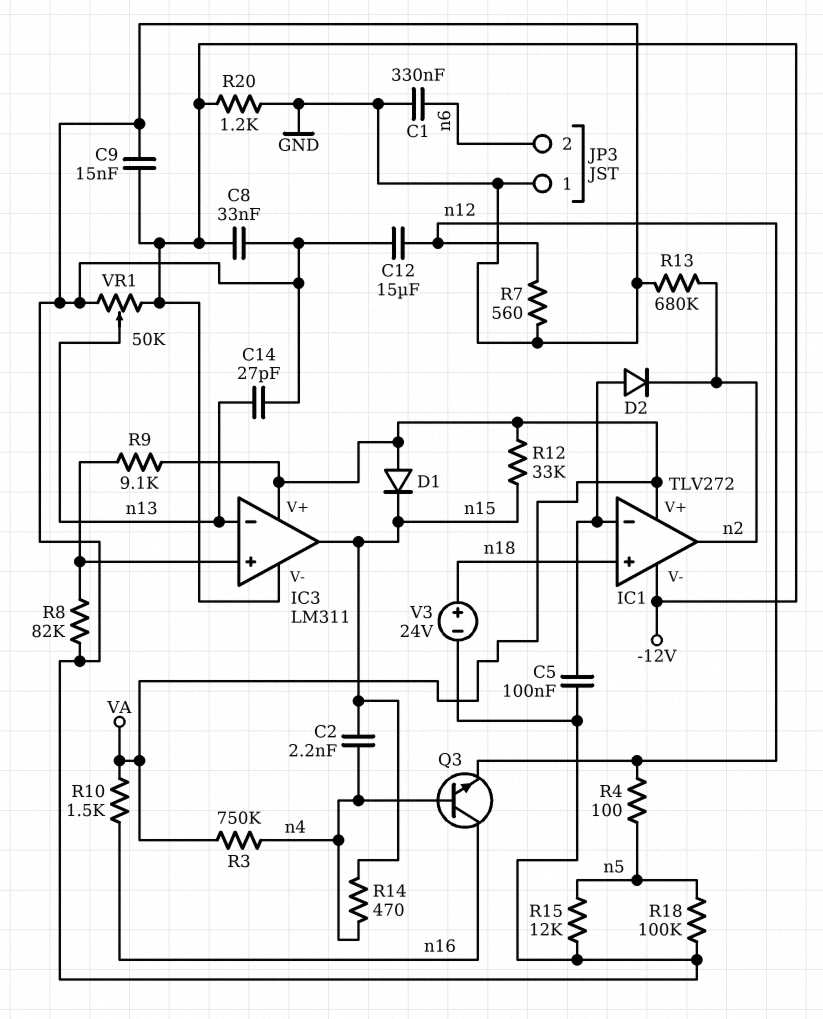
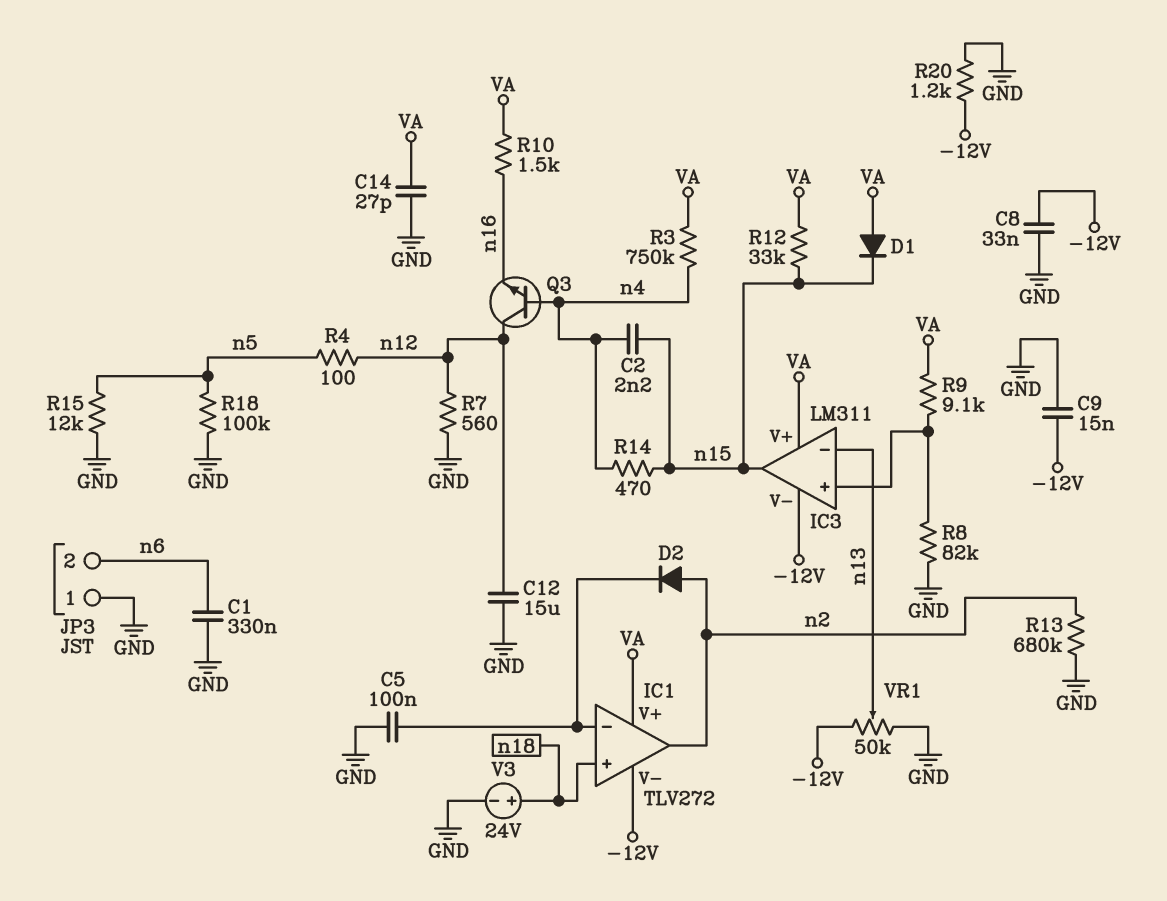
C14: 27pF (GND, n13) -> 27pF (GND, VA)
D2: diode (A IC1/in-, K n2) -> diode (A n2, K IC1/in-)
Q3: NPN (B n4, C n16, E n12) -> NPN (B n4, C n12, E n16)

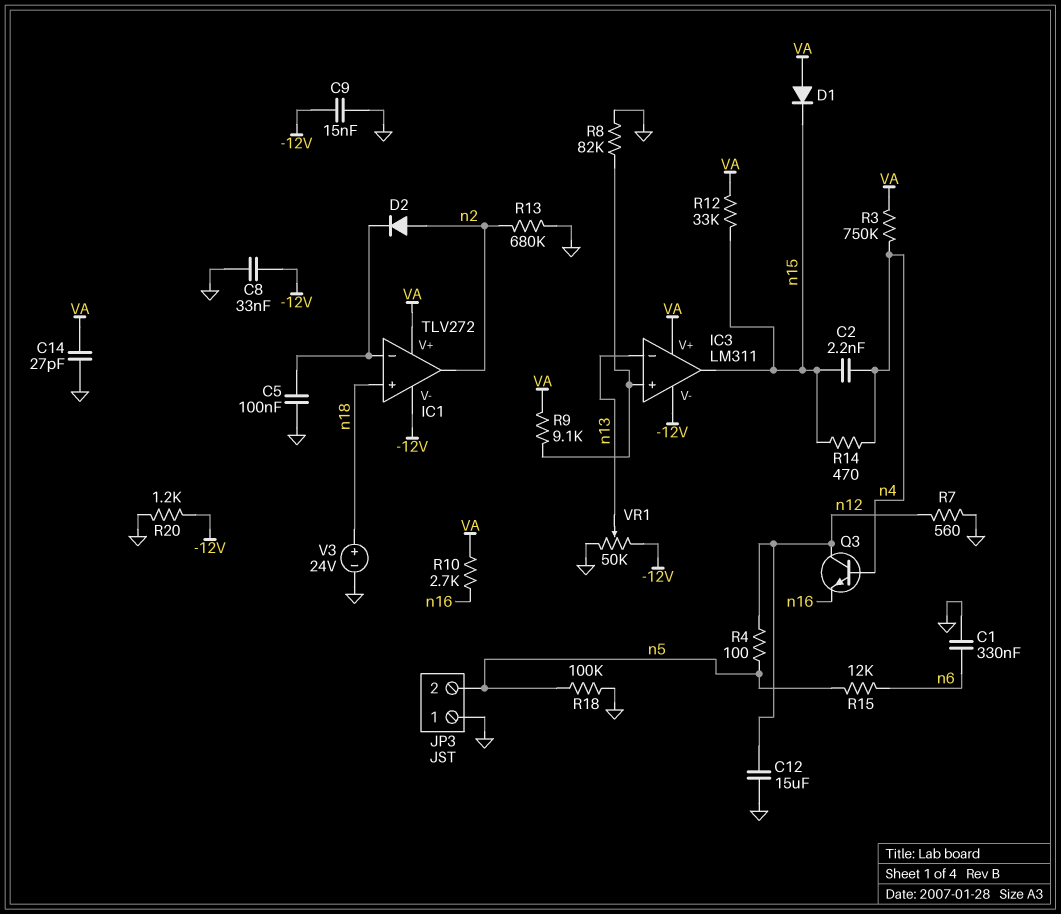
JP3 pin 2: n6 -> n5
R10: 1.5k (VA, n16) -> 2.7k (VA, n16)
R15: 12k (GND, n5) -> 12k (n5, n6)

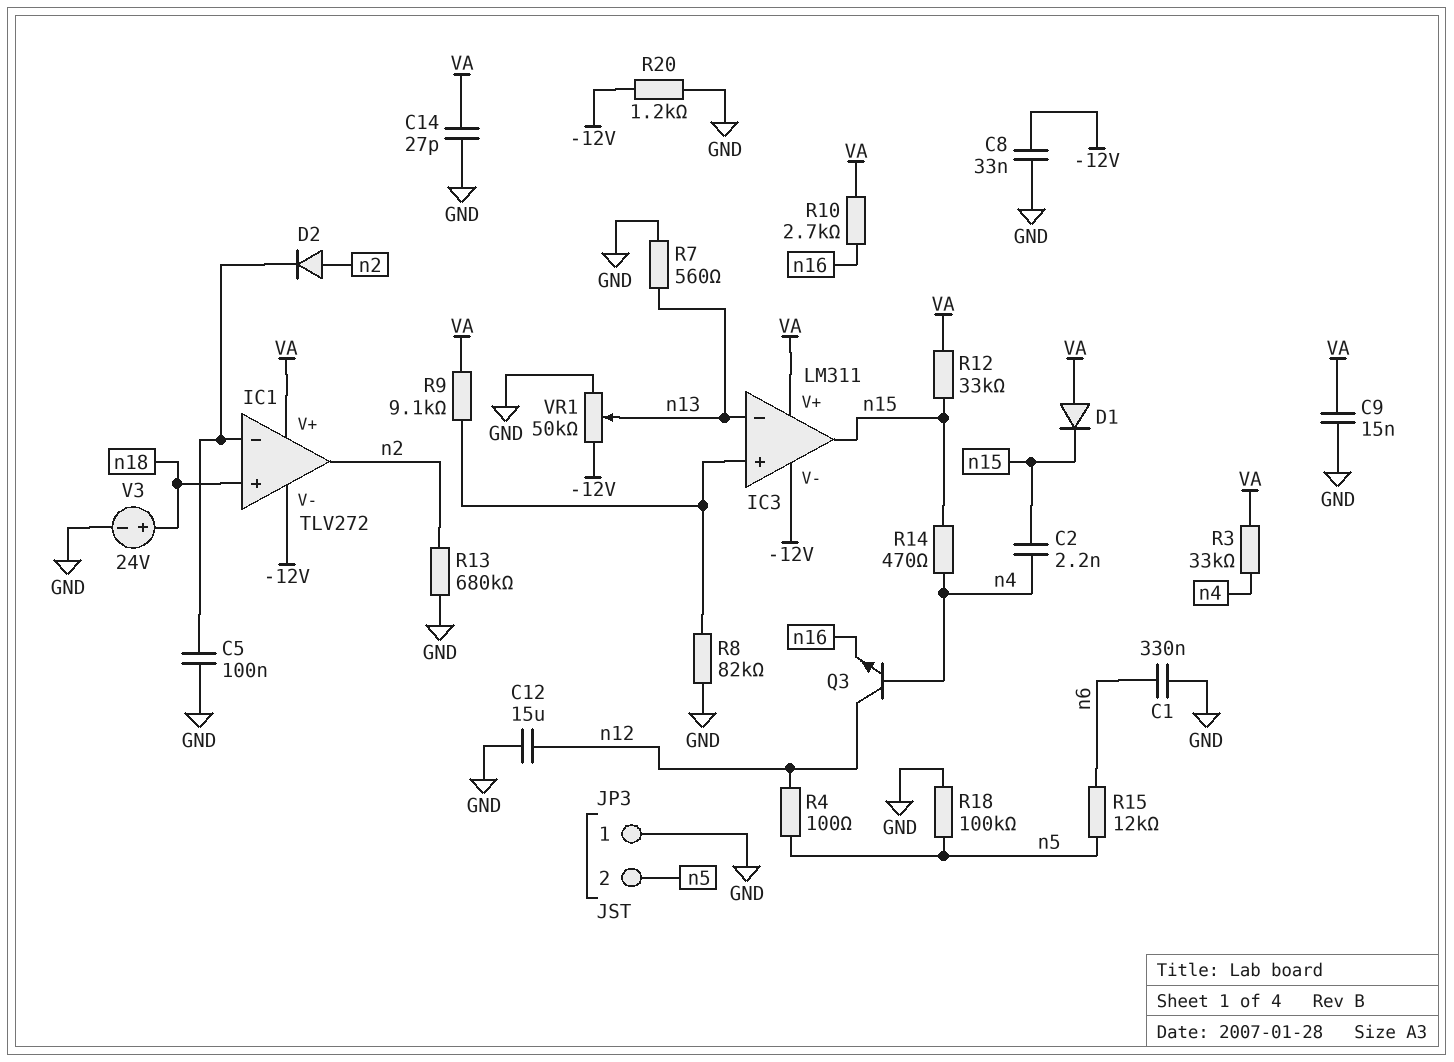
C9: 15nF (-12V, GND) -> 15nF (GND, VA)
R3: 750k (VA, n4) -> 33k (VA, n4)
R7: 560 (GND, n12) -> 560 (GND, n13)

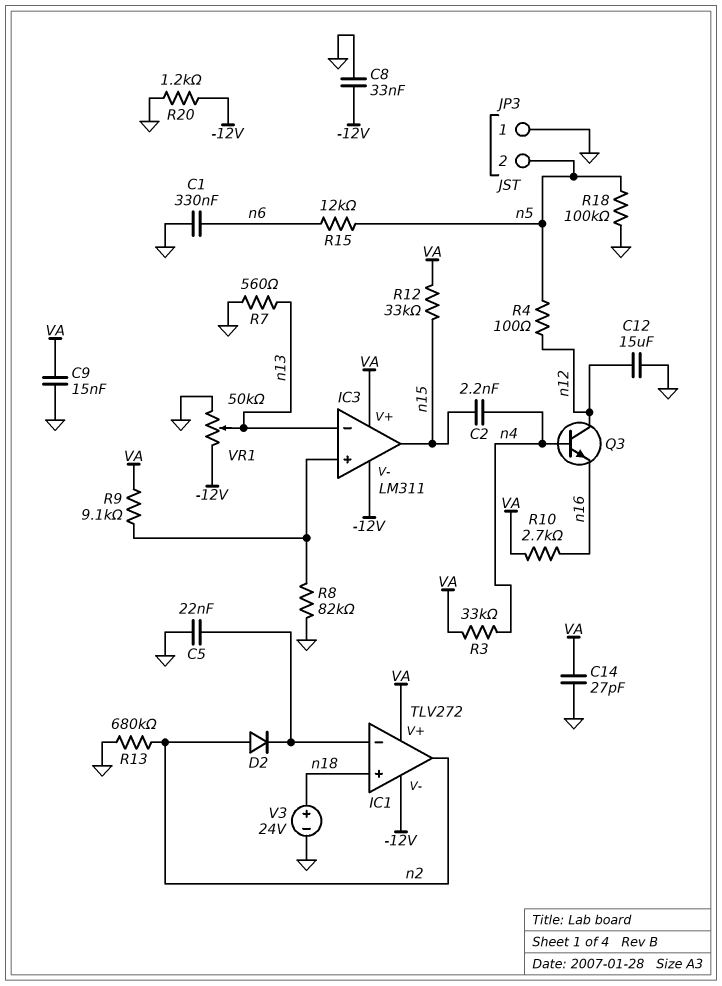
C5: 100nF (GND, IC1/in-) -> 22nF (GND, IC1/in-)
D1: diode (A VA, K n15) -> none
R14: 470 (n4, n15) -> none

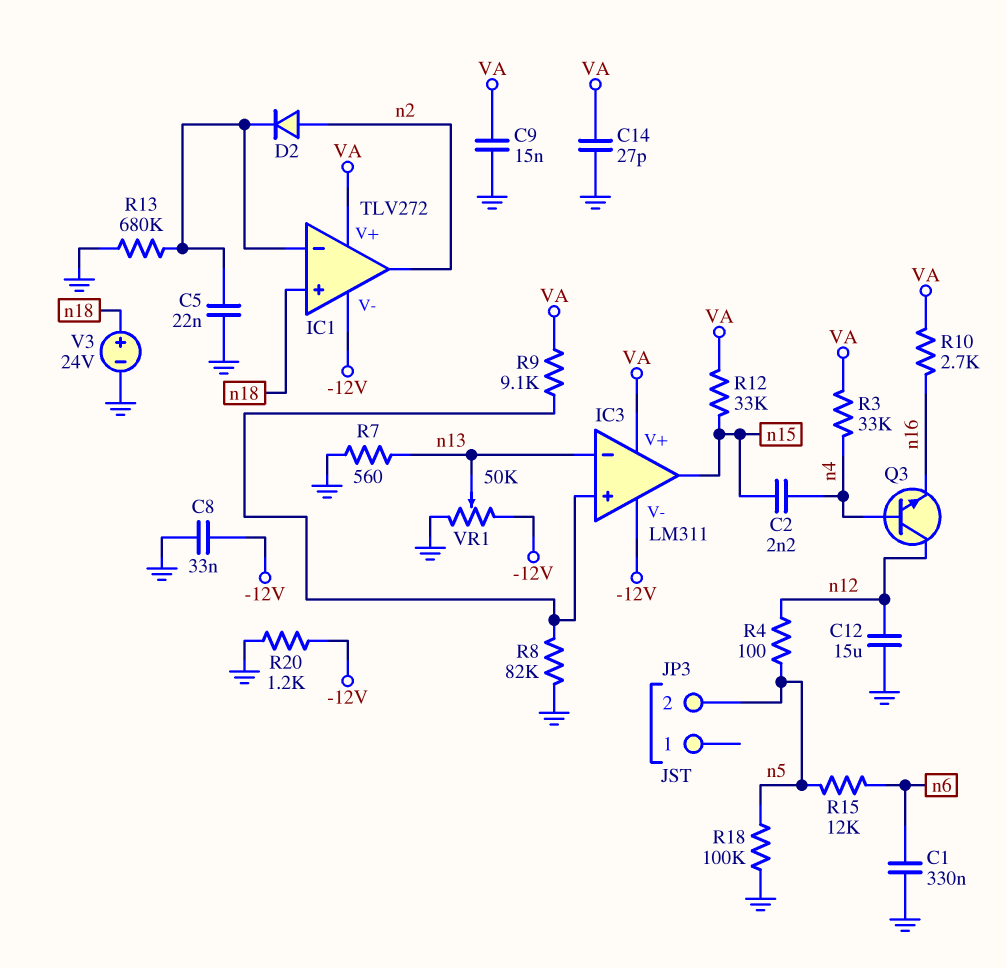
JP3 pin 1: GND -> none
R13: 680k (GND, n2) -> 680k (GND, IC1/in-)

